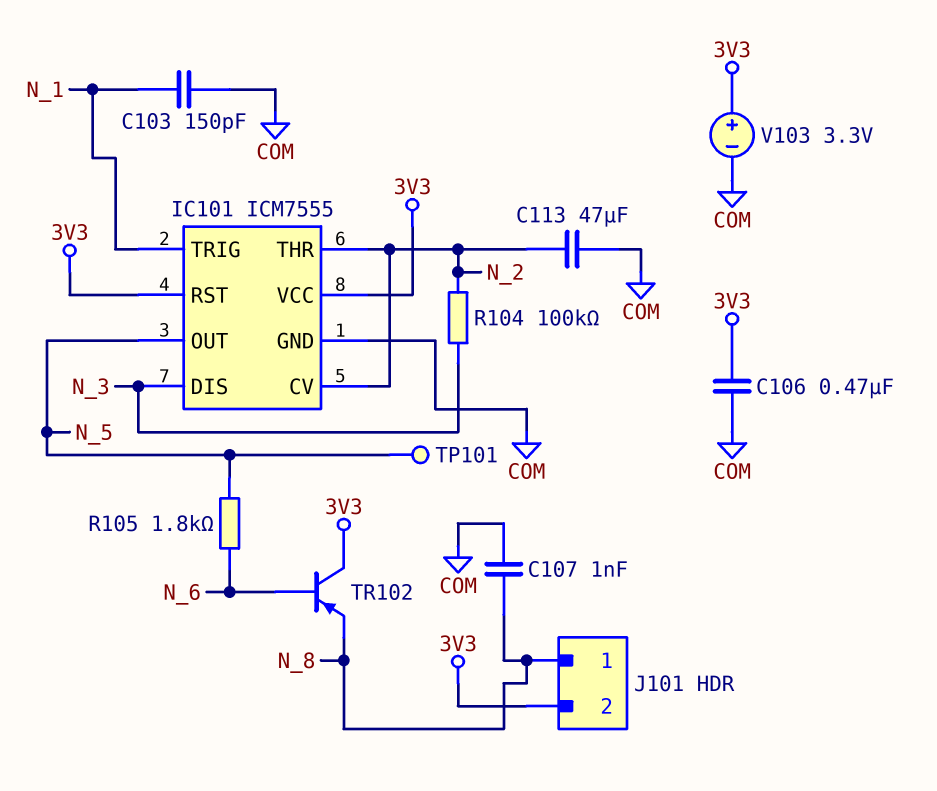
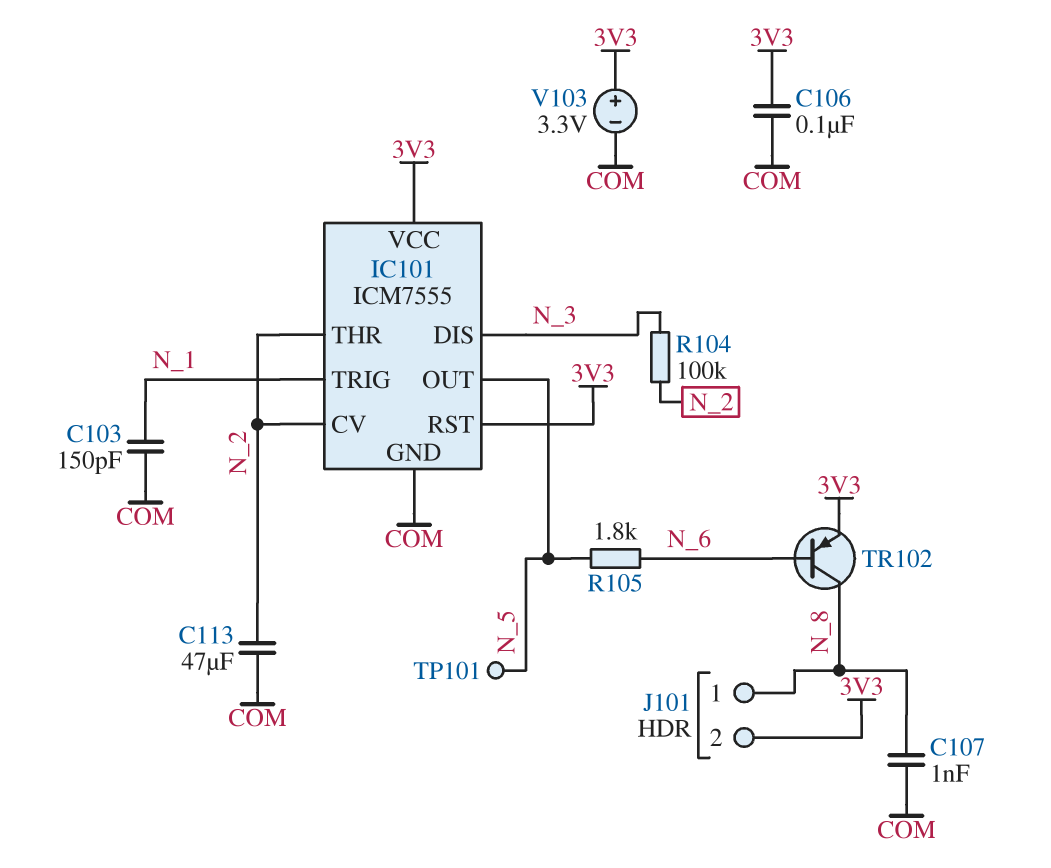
C106: 470nF (3V3, COM) -> 100nF (3V3, COM)
TR102: PNP (B N_6, C 3V3, E N_8) -> PNP (B N_6, C N_8, E 3V3)

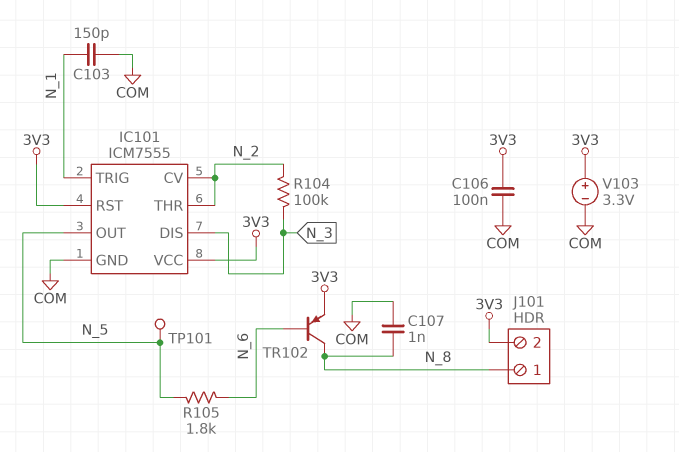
C113: 47uF (COM, N_2) -> none

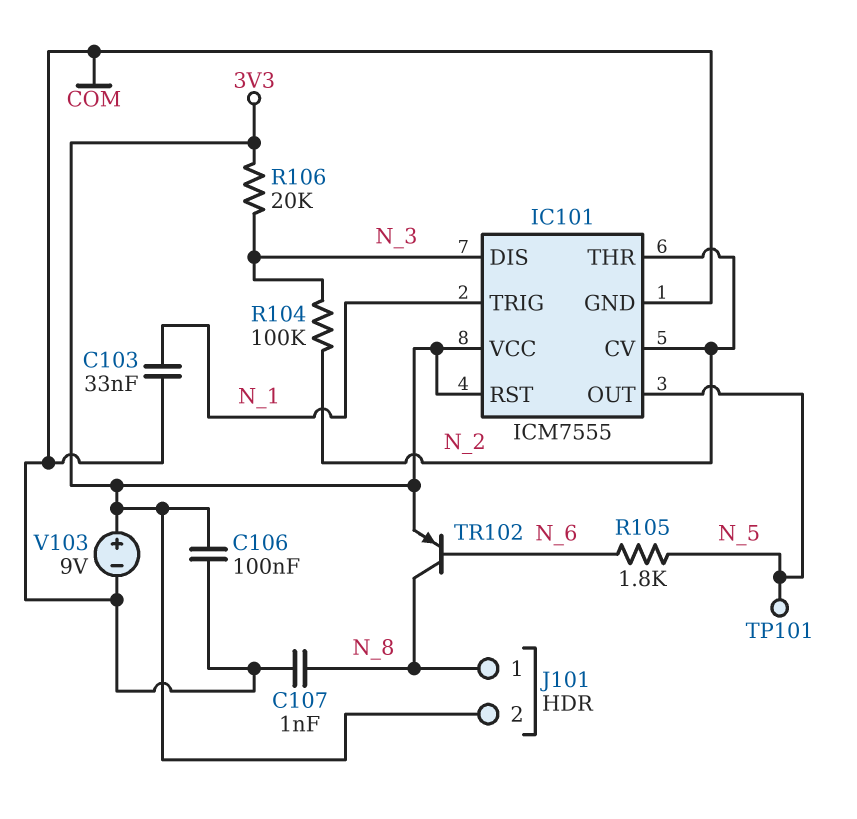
C103: 150pF (COM, N_1) -> 33nF (COM, N_1)
R106: none -> 20k (3V3, N_3)
V103: 3.3V (plus 3V3, minus COM) -> 9V (plus 3V3, minus COM)

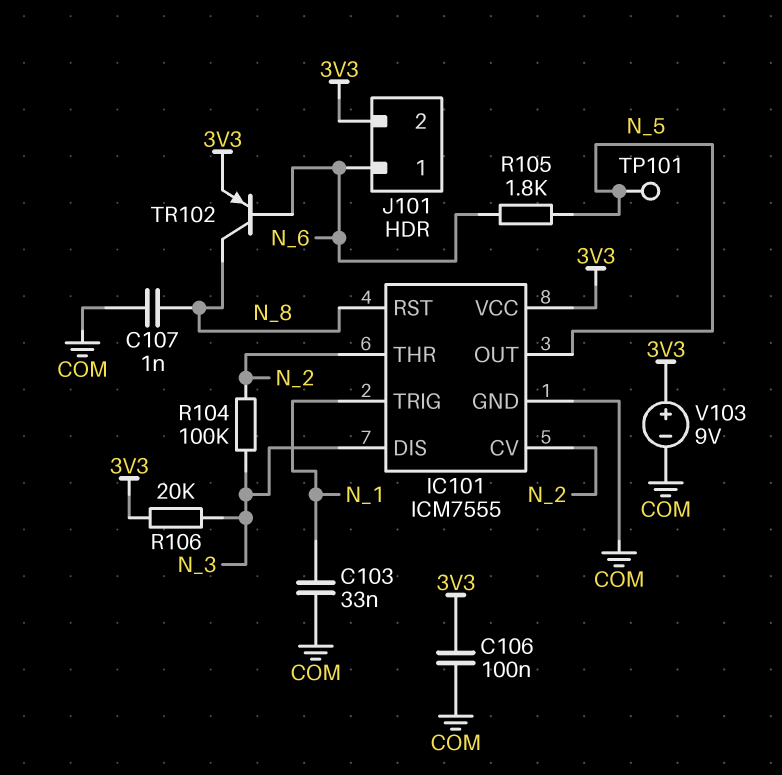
IC101 pin RST: 3V3 -> N_8
J101 pin 1: N_8 -> N_6

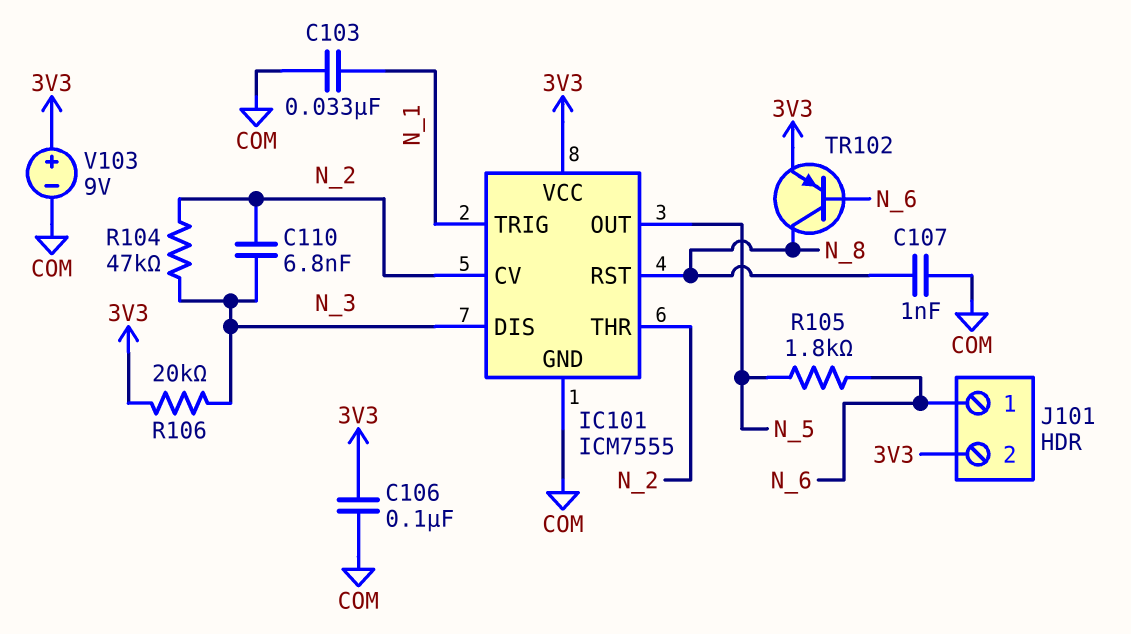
C110: none -> 6.8nF (N_2, N_3)
R104: 100k (N_2, N_3) -> 47k (N_2, N_3)
TP101: test point (N_5) -> none

